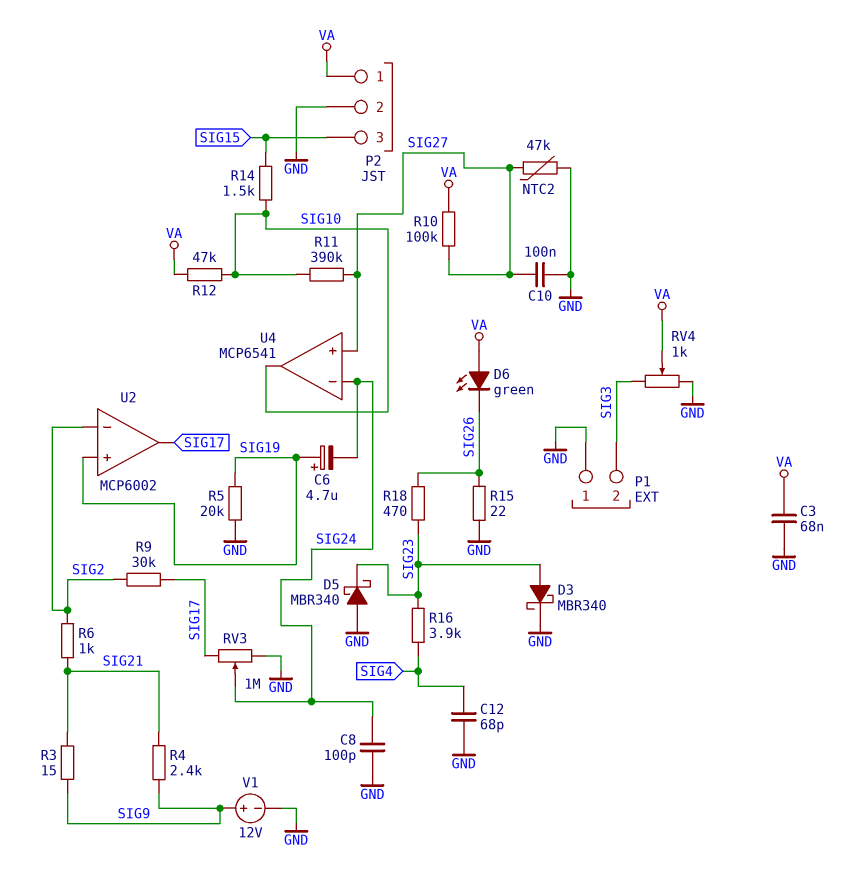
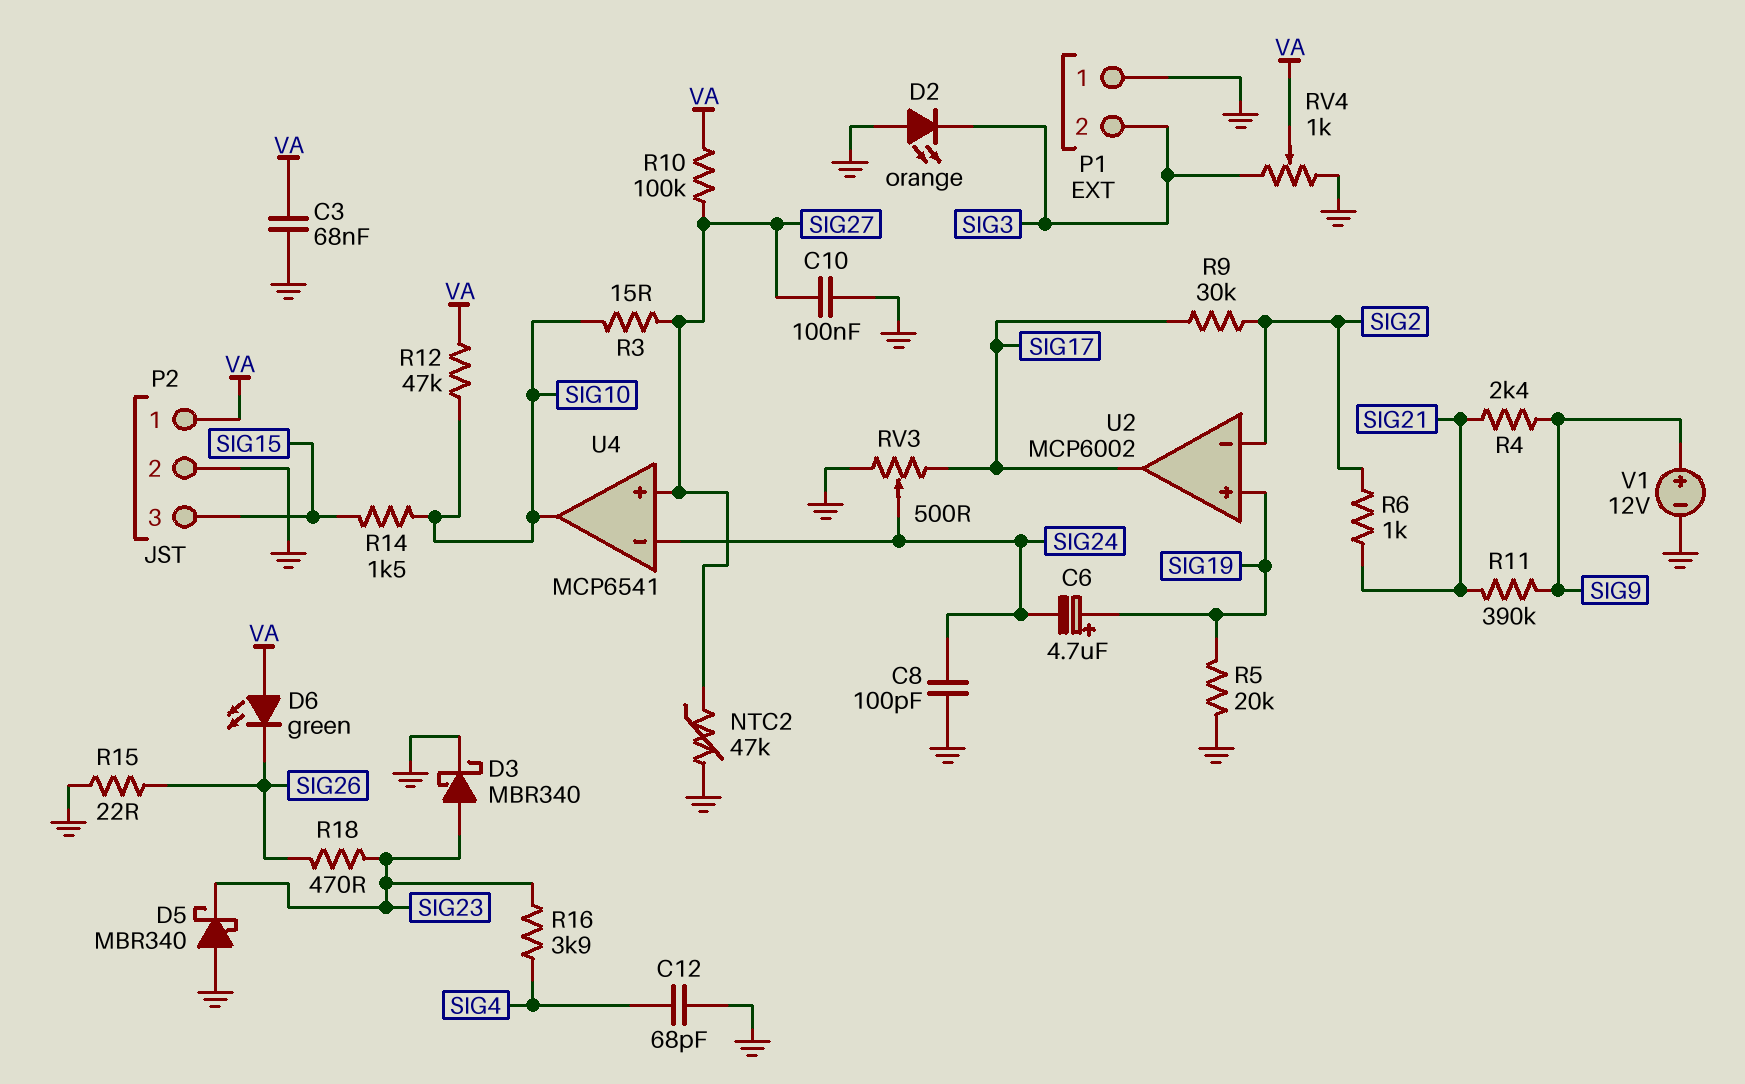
D2: none -> LED orange (A GND, K SIG3)
R3: 15 (SIG9, SIG21) -> 15 (SIG10, SIG27)
R11: 390k (SIG10, SIG27) -> 390k (SIG9, SIG21)
RV3: 1M (GND, SIG17, wiper SIG24) -> 500 (GND, SIG17, wiper SIG24)

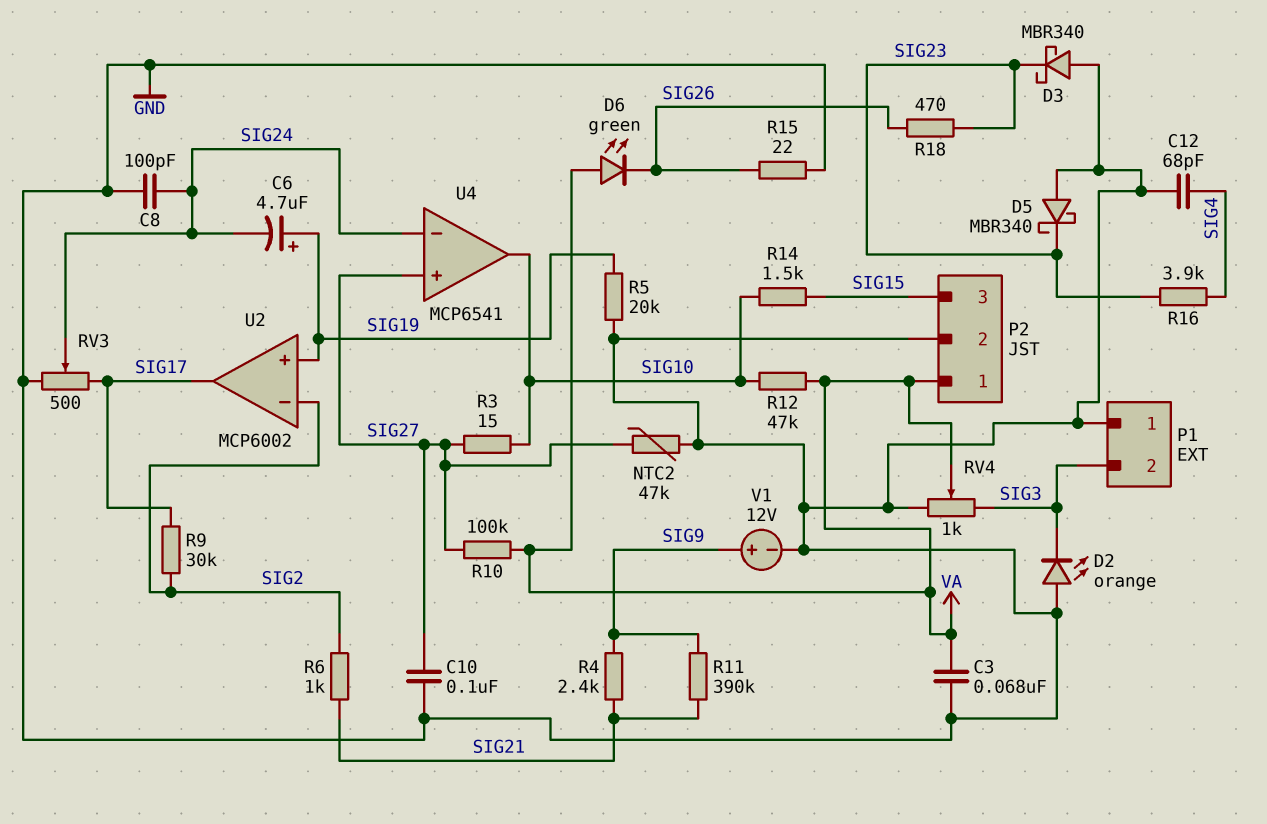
D3: schottky MBR340 (A SIG23, K GND) -> schottky MBR340 (A GND, K SIG23)

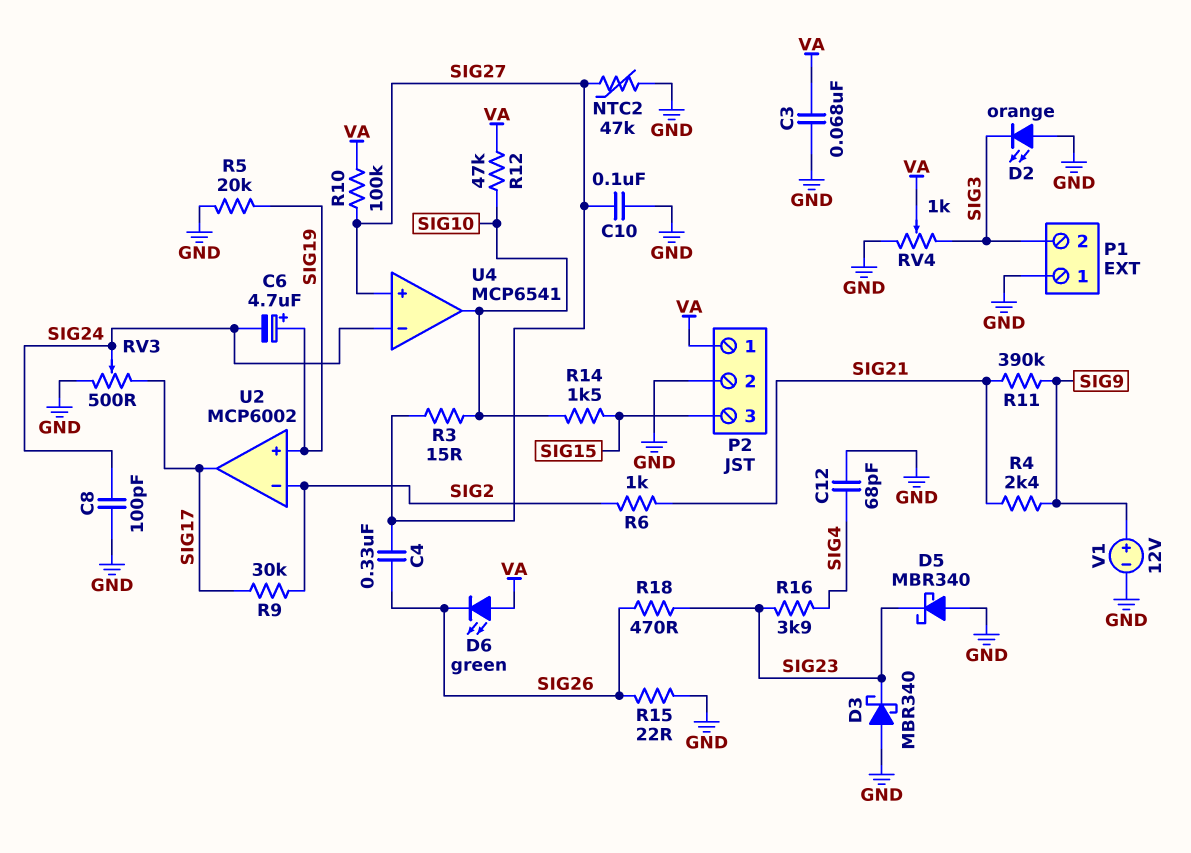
C4: none -> 330nF (SIG26, SIG27)

